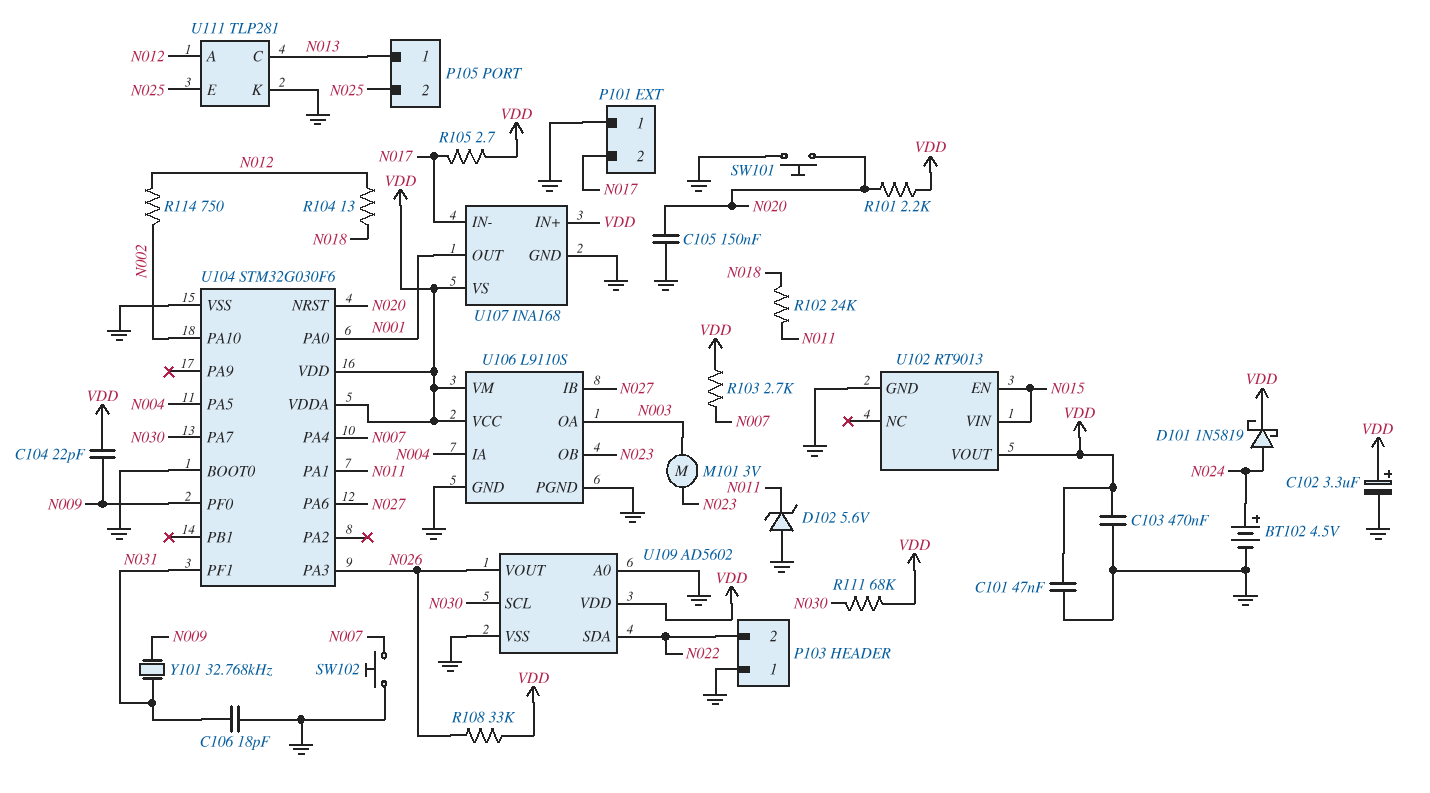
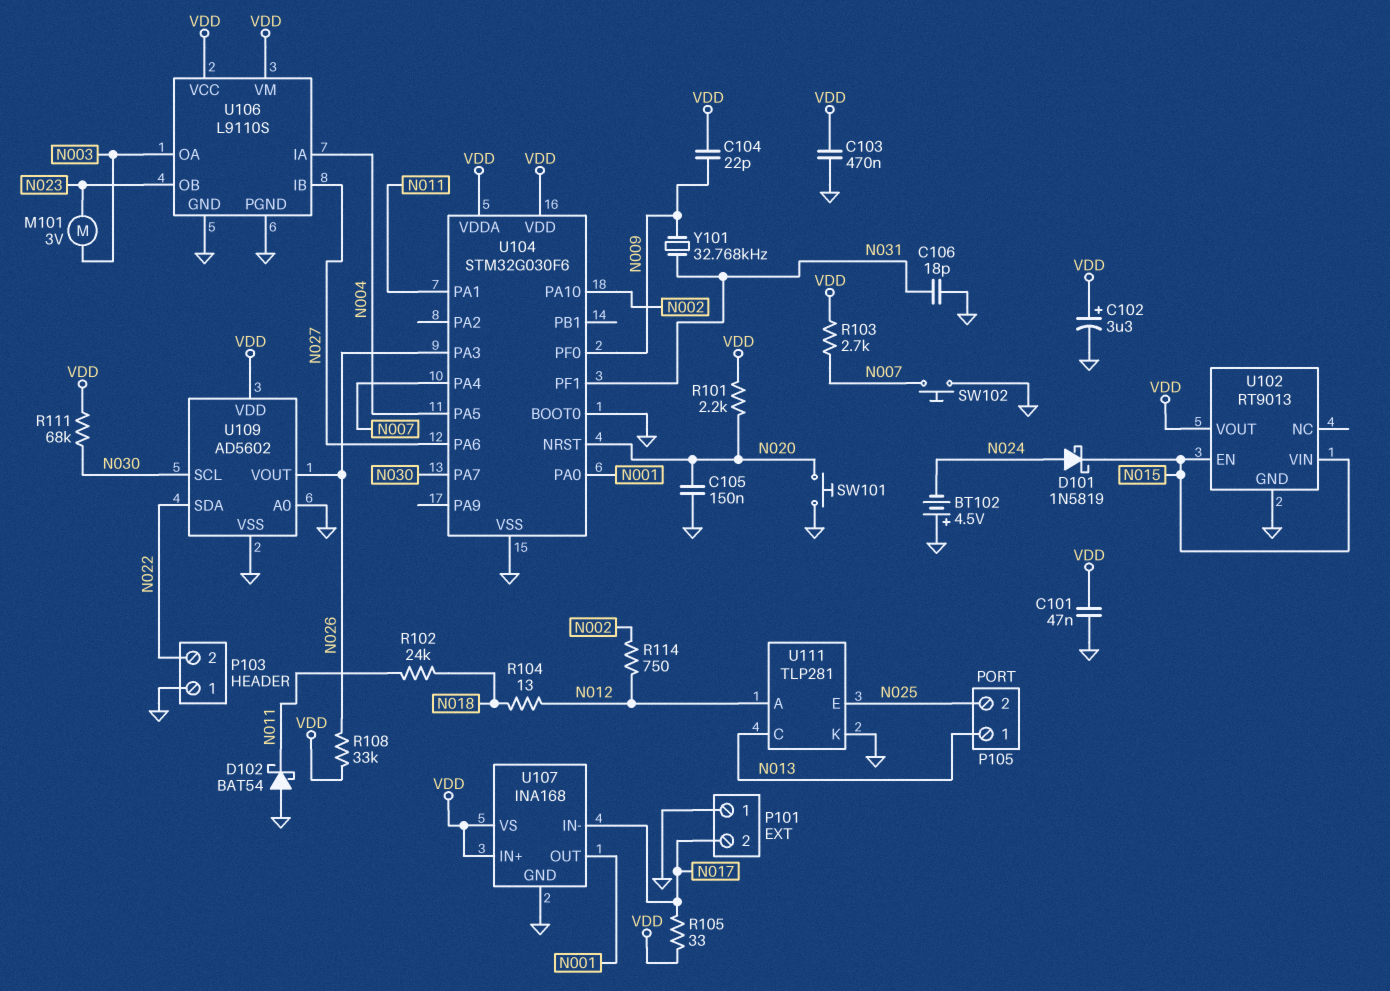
BT102: 4.5V (plus N024, minus GND) -> 4.5V (plus GND, minus N024)
D101: schottky 1N5819 (A N024, K VDD) -> schottky 1N5819 (A N024, K N015)
D102: zener 5.6V (A GND, K N011) -> schottky BAT54 (A GND, K N011)
R105: 2.7 (N017, VDD) -> 33 (N017, VDD)

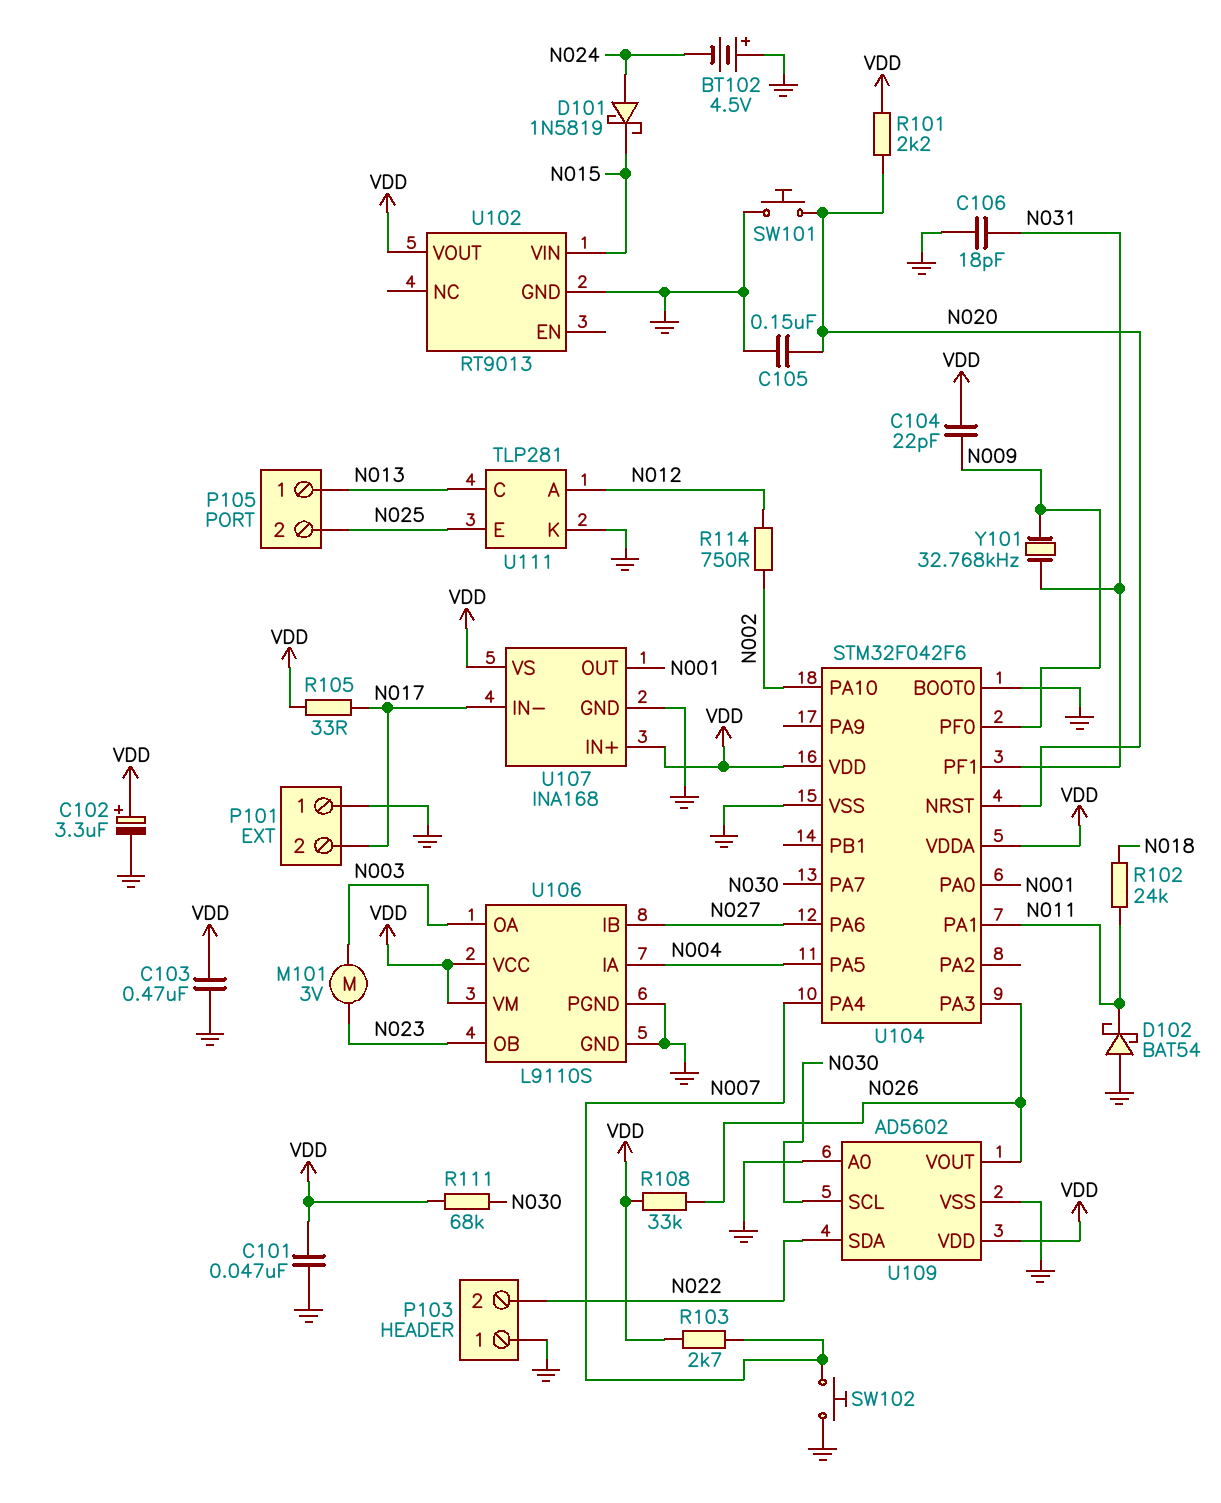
R104: 13 (N012, N018) -> none
U102 pin EN: N015 -> none
U104: STM32G030F6 -> STM32F042F6

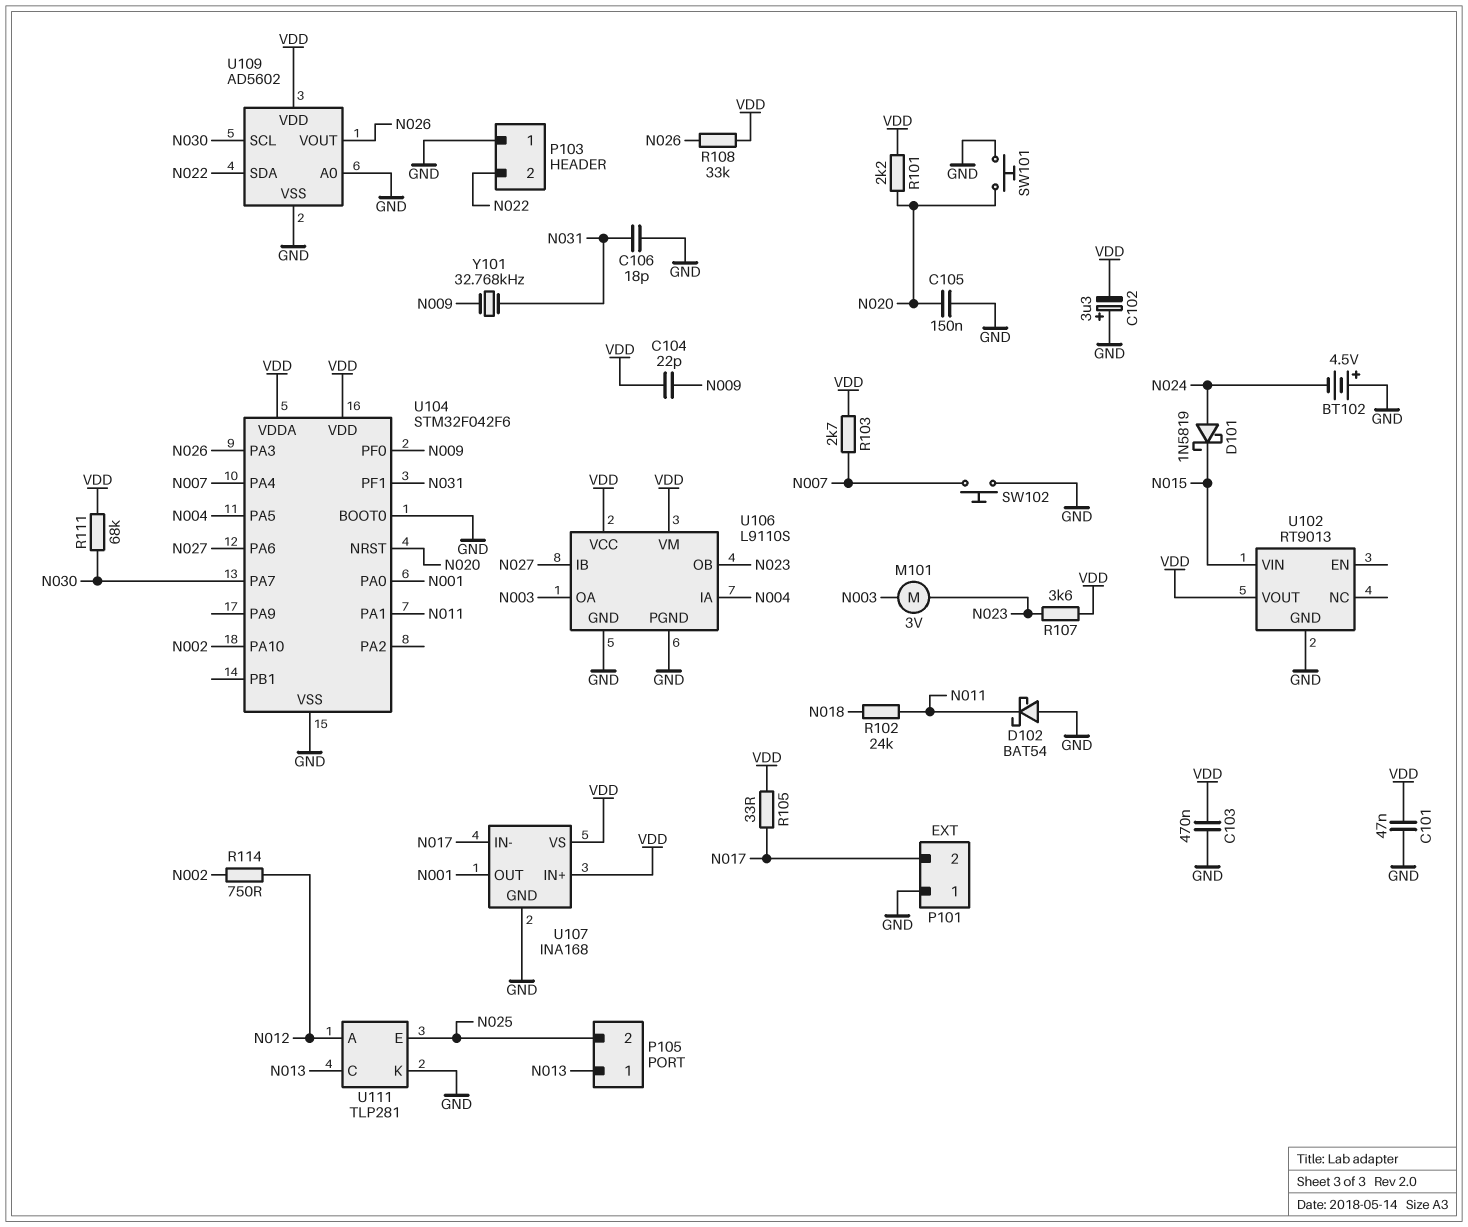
C102: 3.3uF (plus VDD, minus GND) -> 3.3uF (plus GND, minus VDD)
R107: none -> 3.6k (N023, VDD)

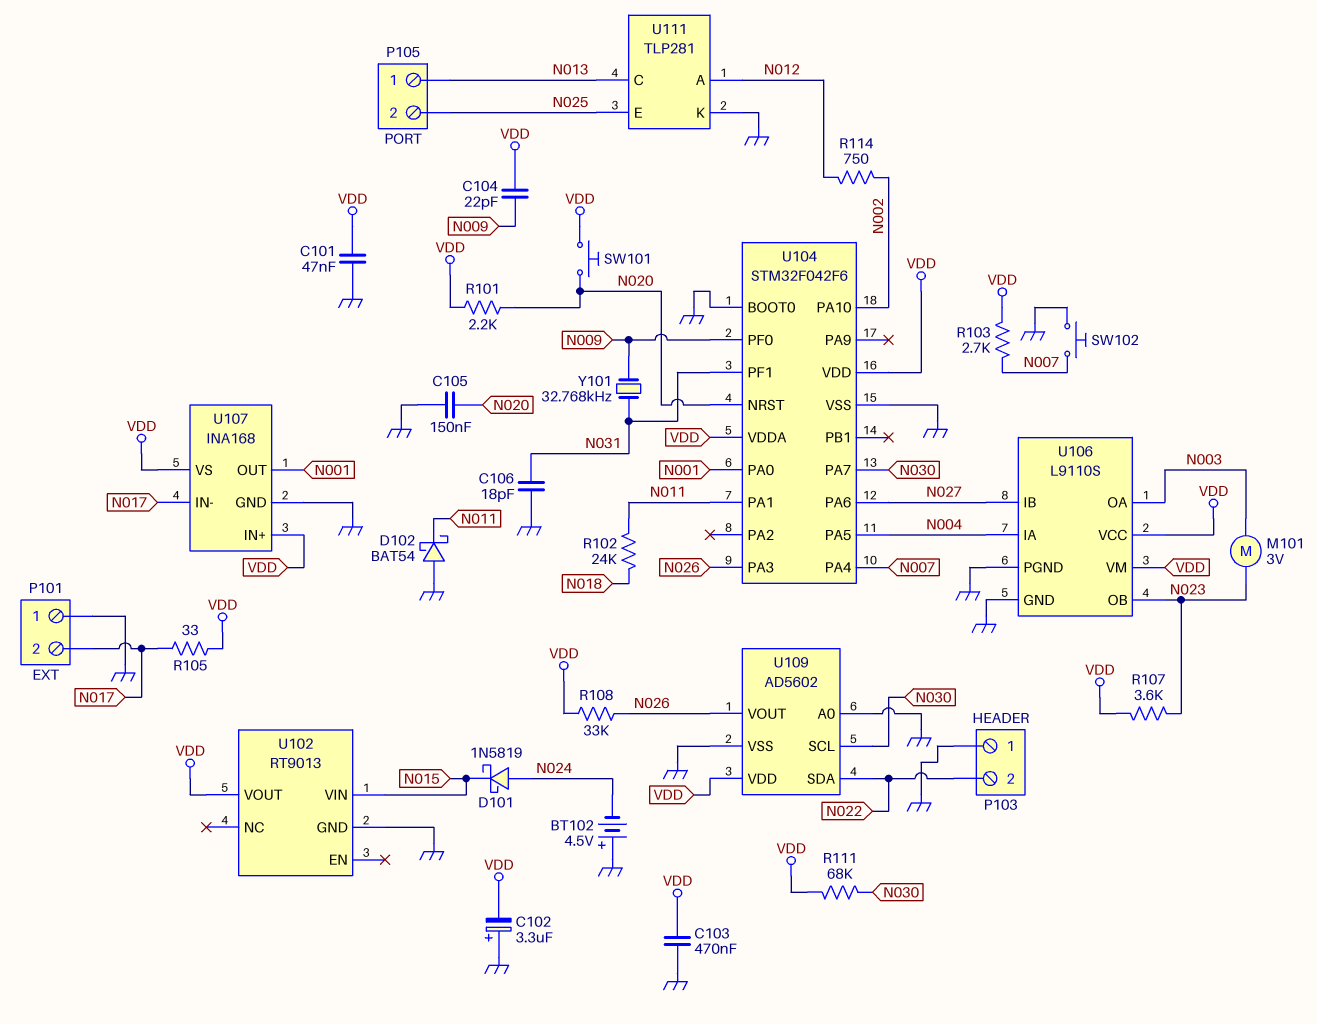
SW101: button (GND, N020) -> button (N020, VDD)

